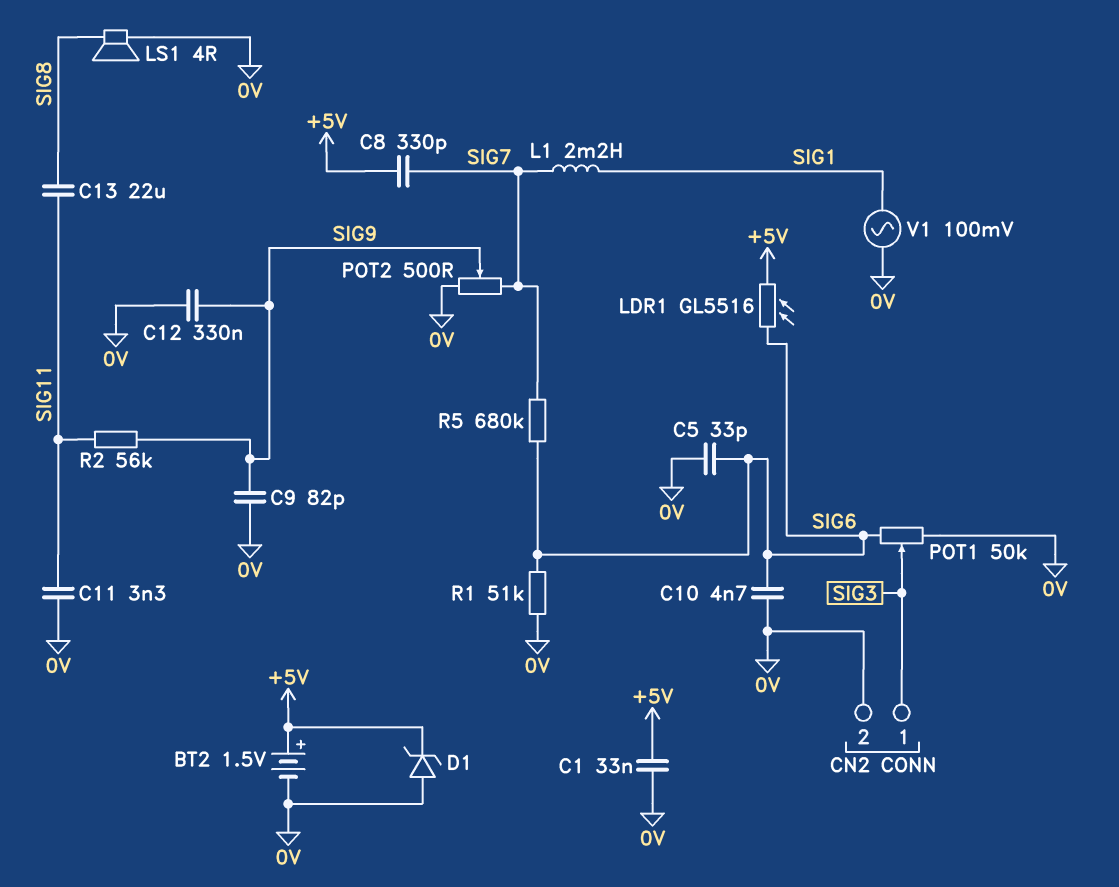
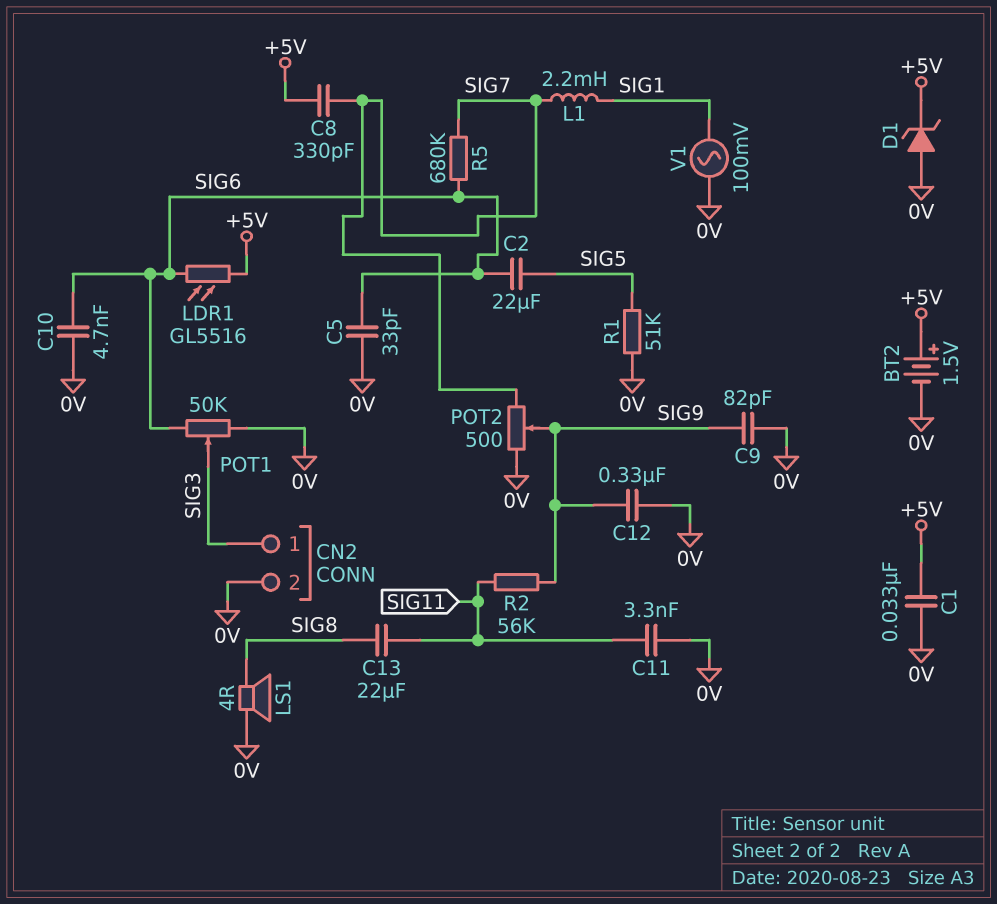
C2: none -> 22uF (SIG5, SIG6)
R1: 51k (0V, SIG6) -> 51k (0V, SIG5)

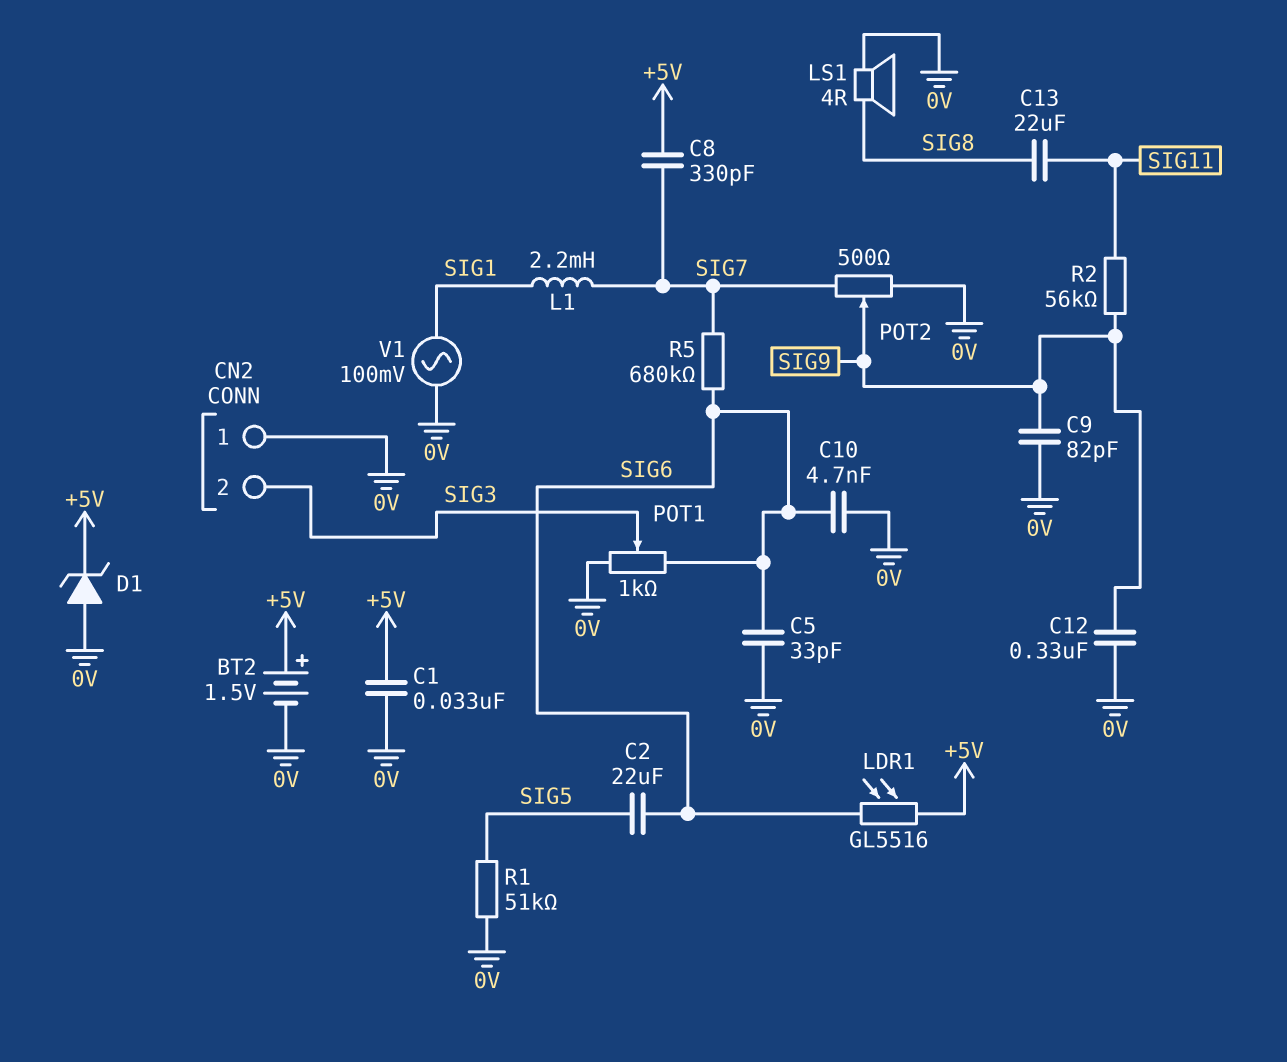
C11: 3.3nF (0V, SIG11) -> none
CN2 pin 1: SIG3 -> 0V
CN2 pin 2: 0V -> SIG3
POT1: 50k (0V, SIG6, wiper SIG3) -> 1k (0V, SIG6, wiper SIG3)

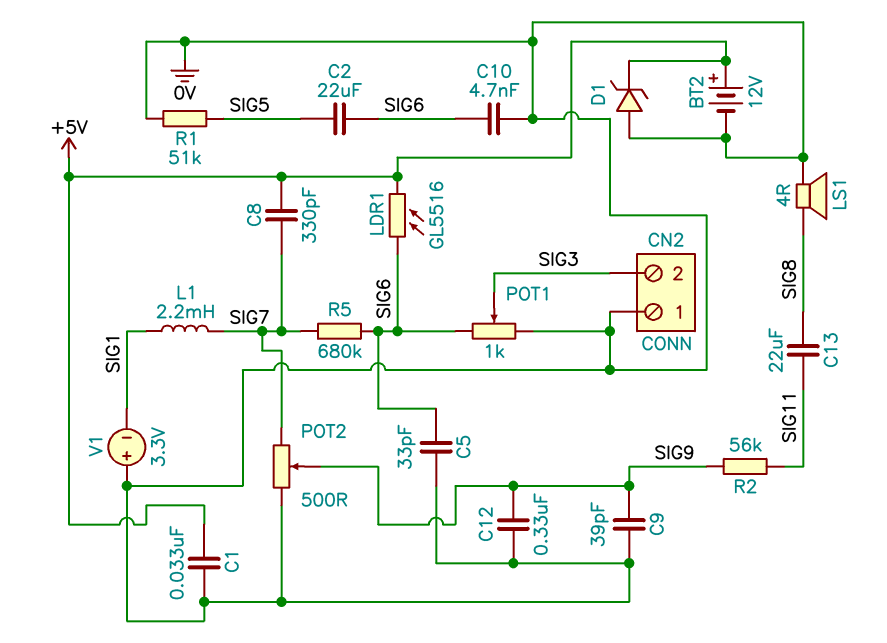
BT2: 1.5V (plus +5V, minus 0V) -> 12V (plus +5V, minus 0V)
C9: 82pF (0V, SIG9) -> 39pF (0V, SIG9)
V1: AC 100mV (0V, SIG1) -> 3.3V (plus 0V, minus SIG1)

